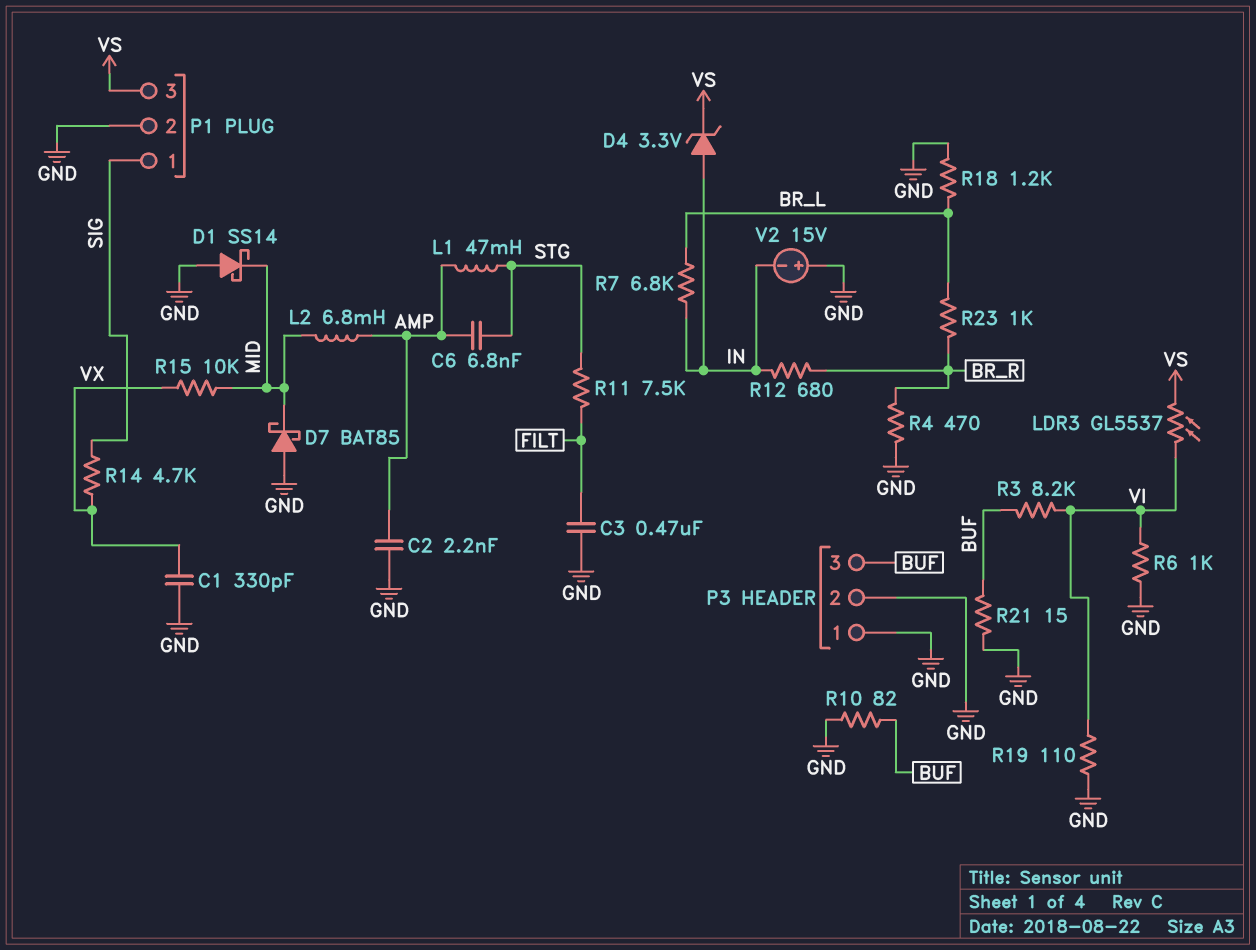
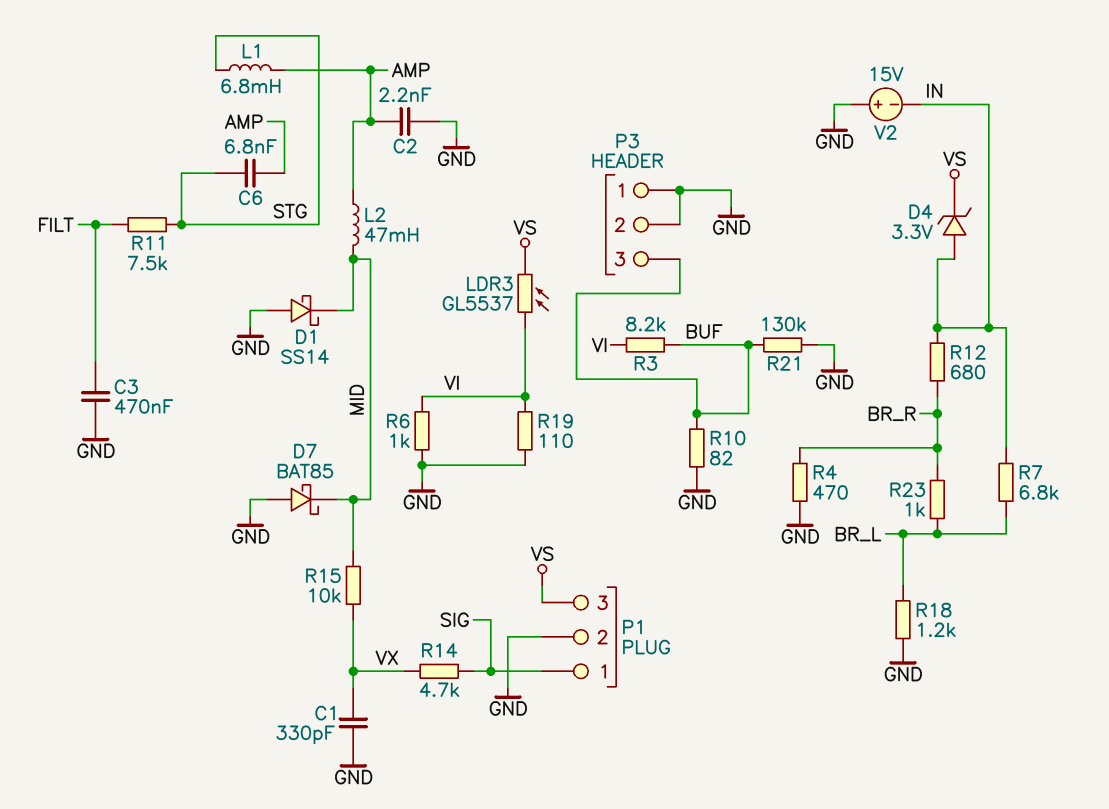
L1: 47mH (AMP, STG) -> 6.8mH (AMP, STG)
L2: 6.8mH (AMP, MID) -> 47mH (AMP, MID)
R21: 15 (BUF, GND) -> 130k (BUF, GND)

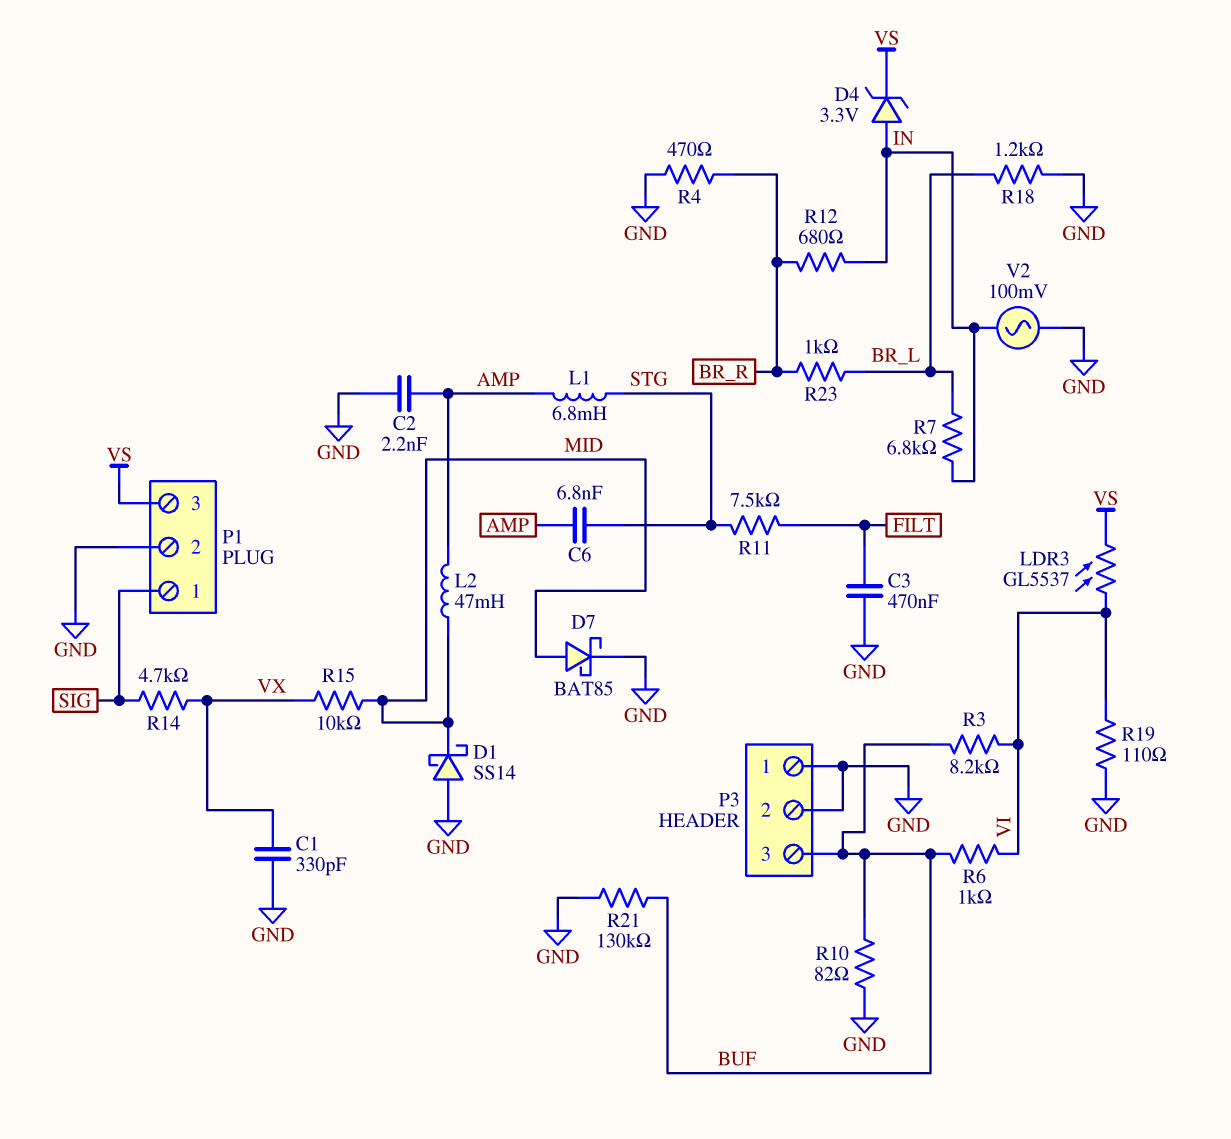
D7: schottky BAT85 (A GND, K MID) -> schottky BAT85 (A MID, K GND)
R6: 1k (GND, VI) -> 1k (BUF, VI)
V2: 15V (plus GND, minus IN) -> AC 100mV (GND, IN)

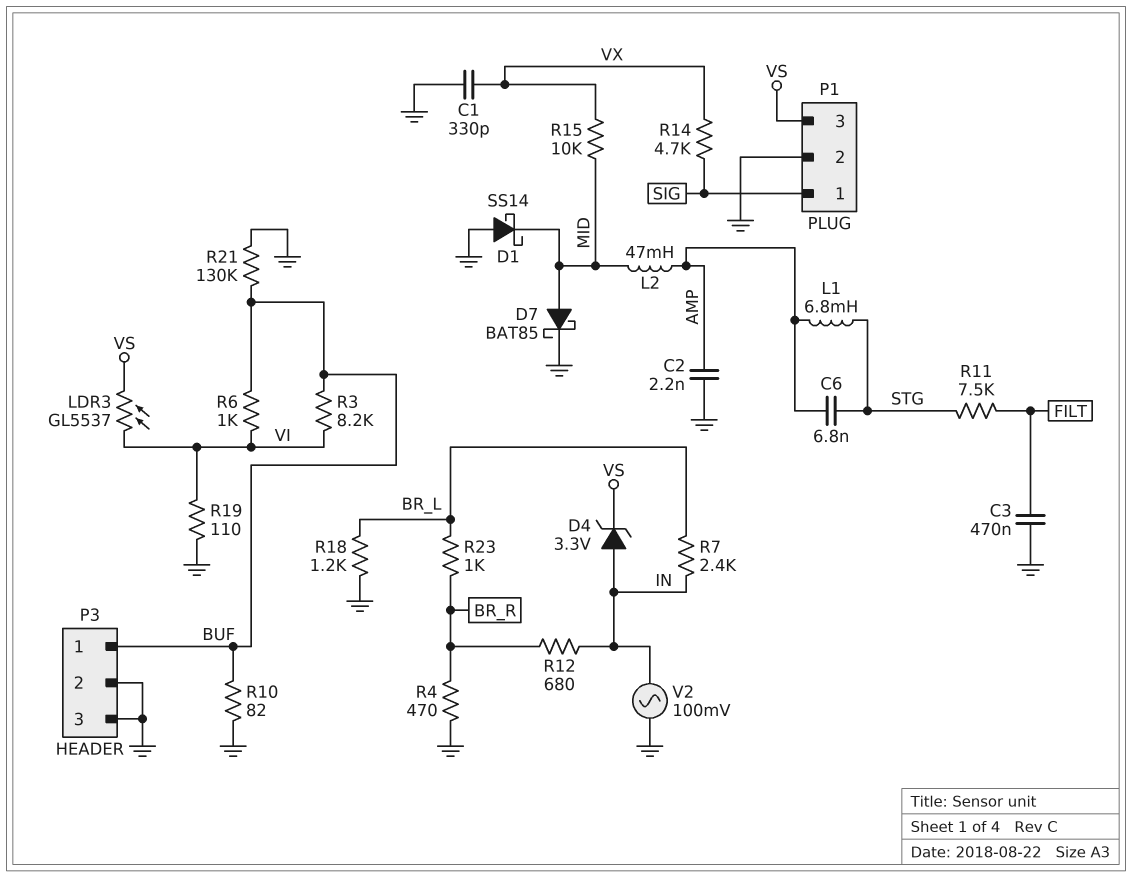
P3 pin 1: GND -> BUF
P3 pin 3: BUF -> GND
R7: 6.8k (BR_L, IN) -> 2.4k (BR_L, IN)

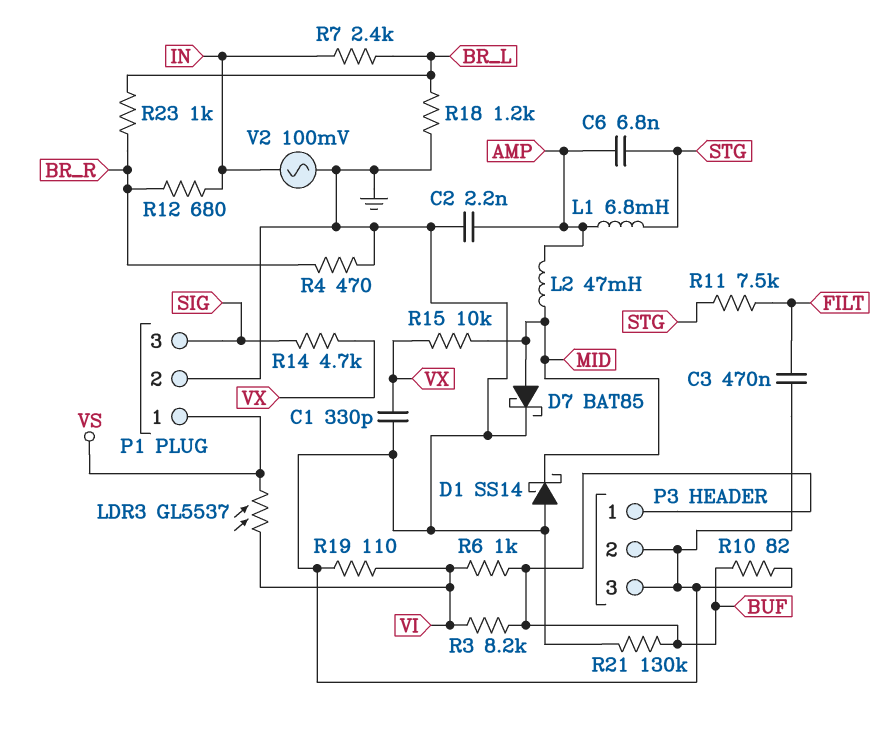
D4: zener 3.3V (A IN, K VS) -> none
P1 pin 1: SIG -> VS
P1 pin 3: VS -> SIG

